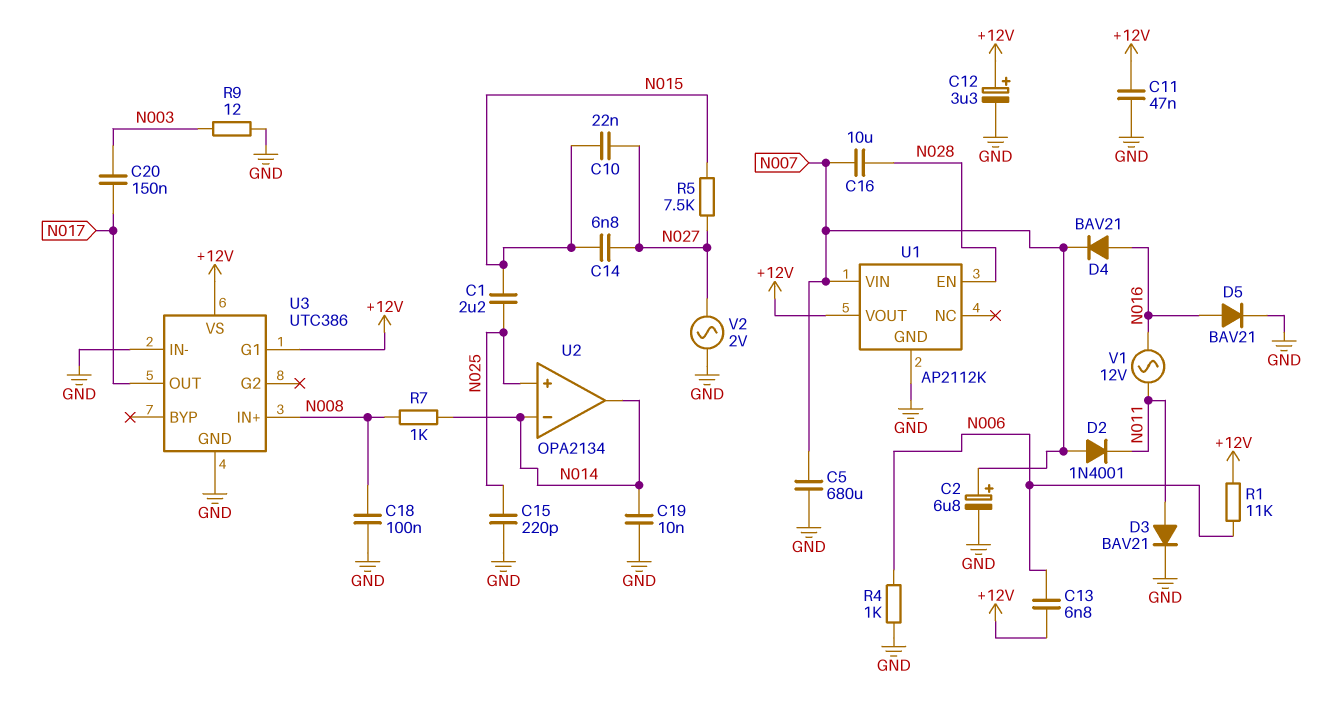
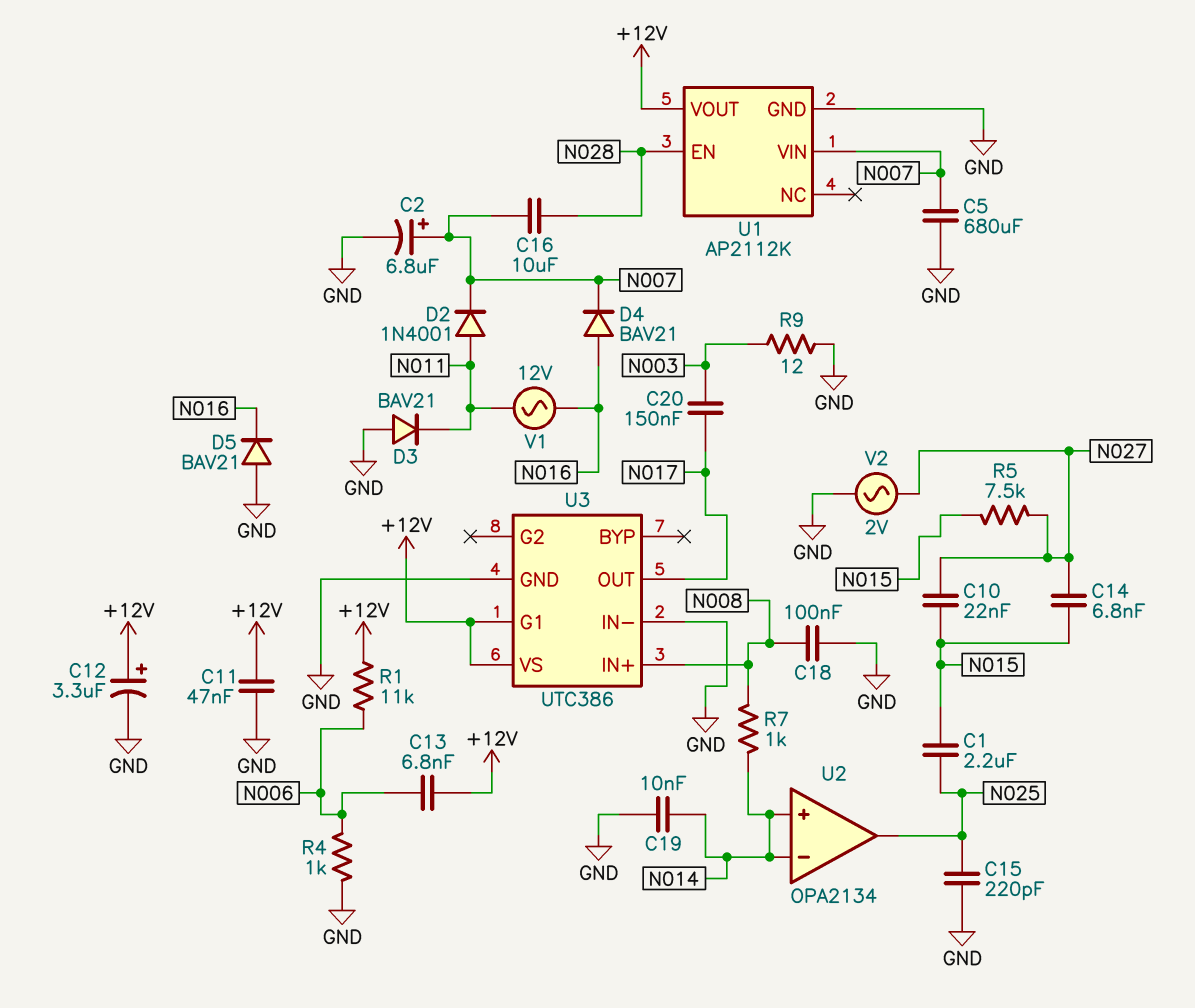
D2: diode 1N4001 (A N007, K N011) -> diode 1N4001 (A N011, K N007)
D3: diode BAV21 (A N011, K GND) -> diode BAV21 (A GND, K N011)
D5: diode BAV21 (A N016, K GND) -> diode BAV21 (A GND, K N016)
U2 pin in+: N025 -> N014
U2 pin out: N014 -> N025

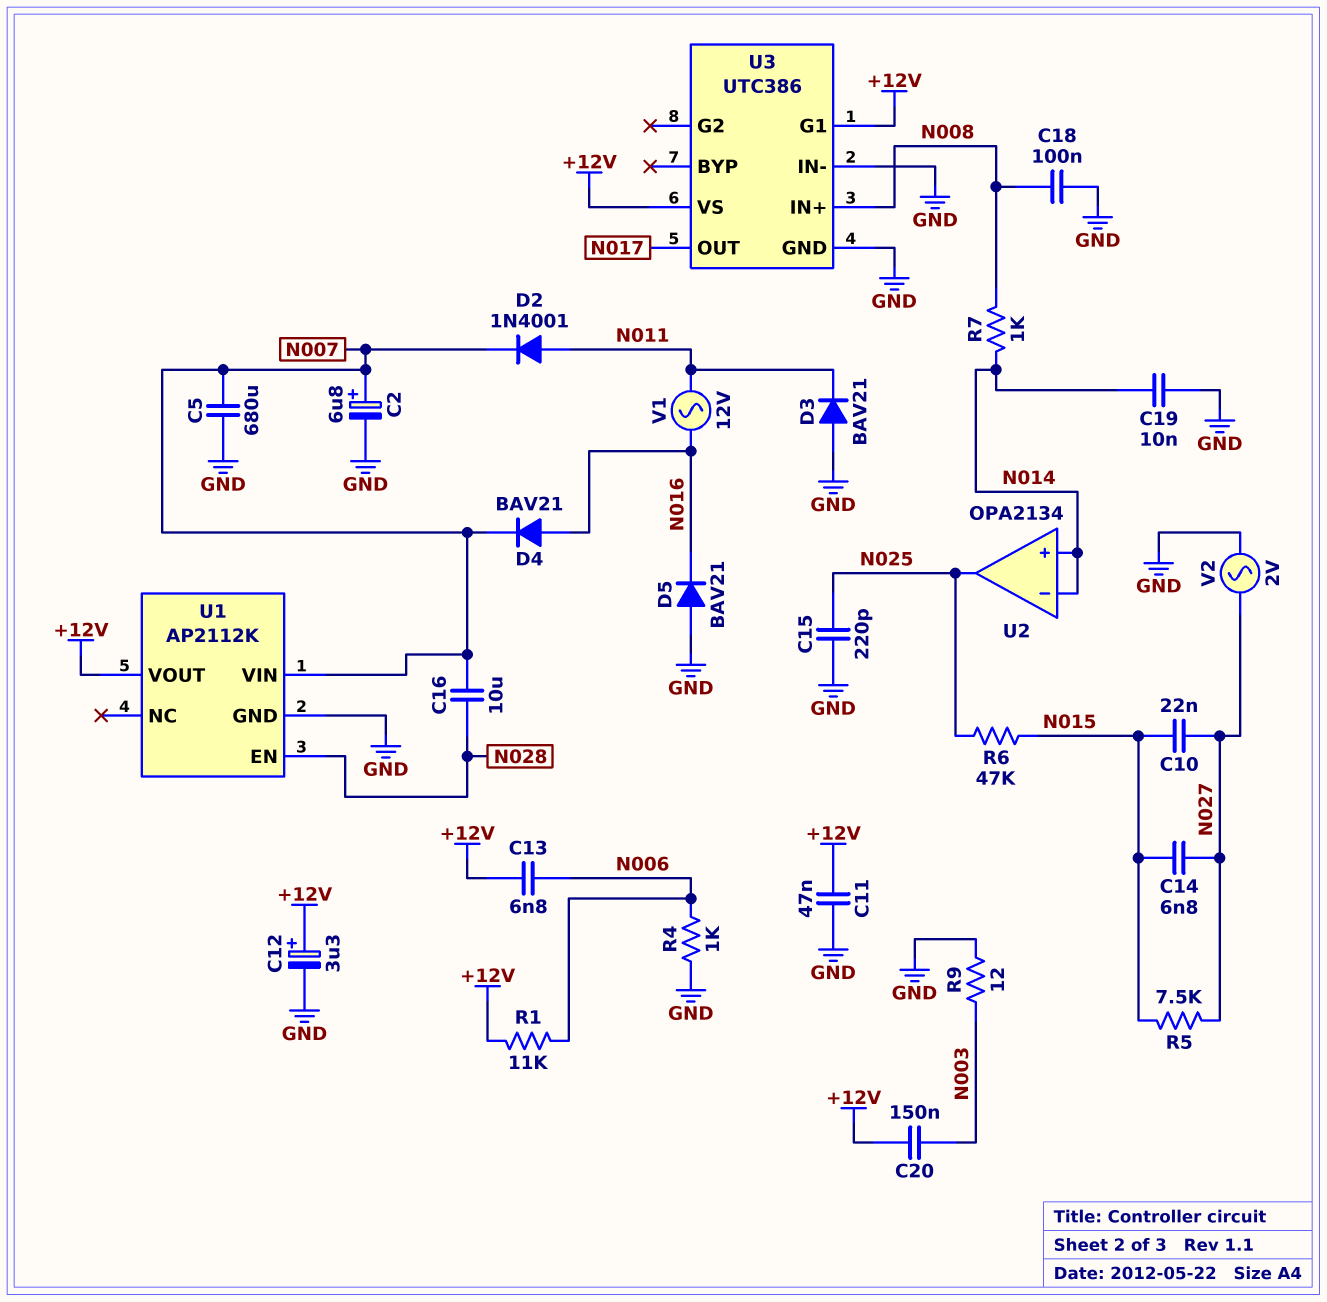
C1: 2.2uF (N015, N025) -> none
C20: 150nF (N003, N017) -> 150nF (+12V, N003)
R6: none -> 47k (N015, N025)

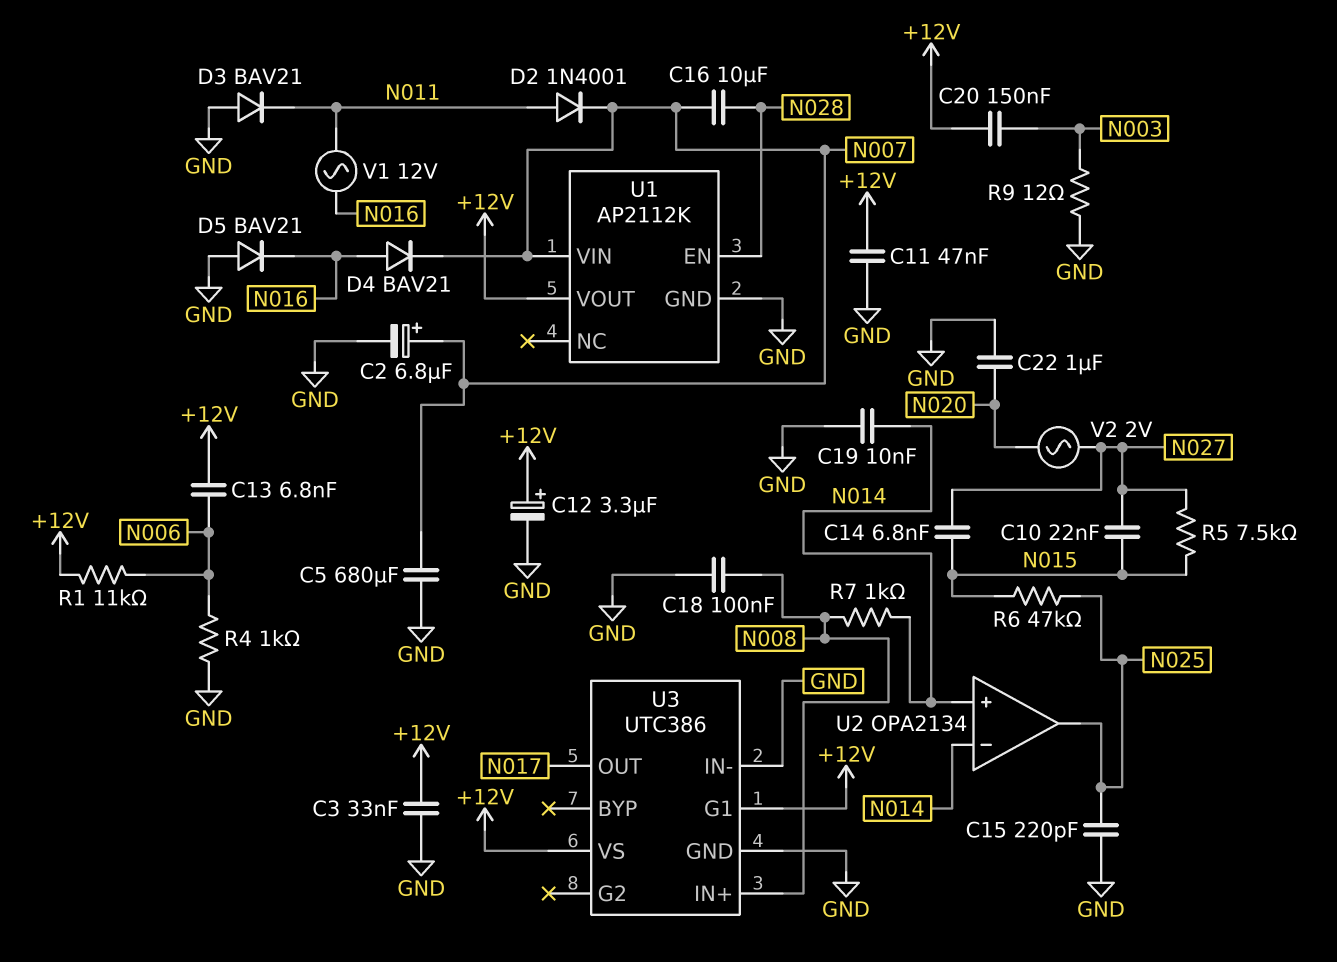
C3: none -> 33nF (+12V, GND)
C22: none -> 1uF (GND, N020)
V2: AC 2V (GND, N027) -> AC 2V (N020, N027)

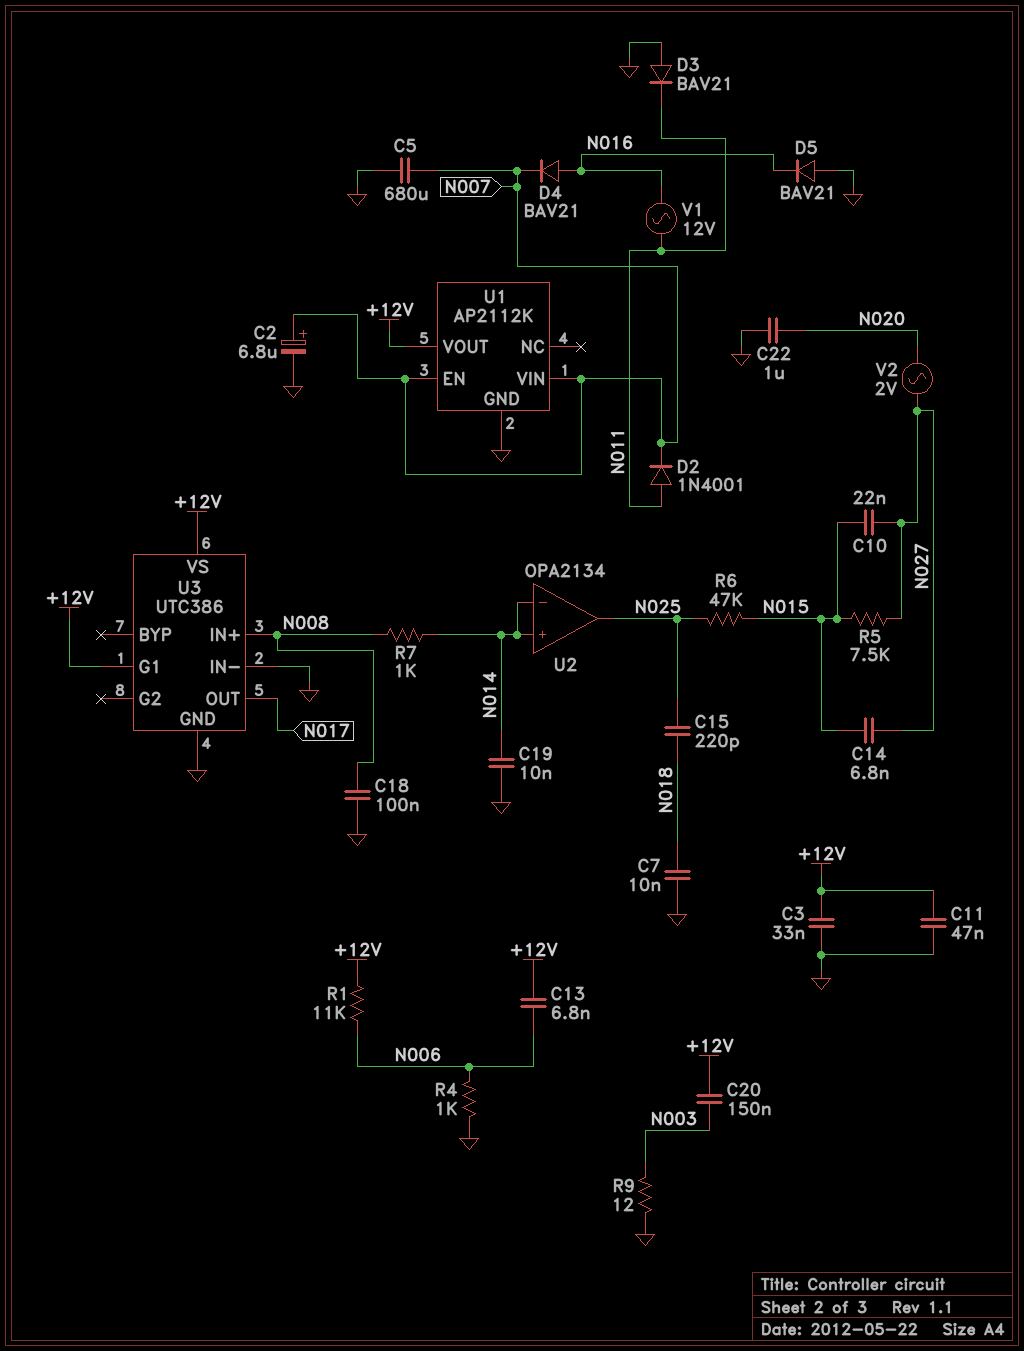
C7: none -> 10nF (GND, N018)
C12: 3.3uF (plus +12V, minus GND) -> none
C15: 220pF (GND, N025) -> 220pF (N018, N025)
C16: 10uF (N007, N028) -> none
U1 pin EN: N028 -> N007

